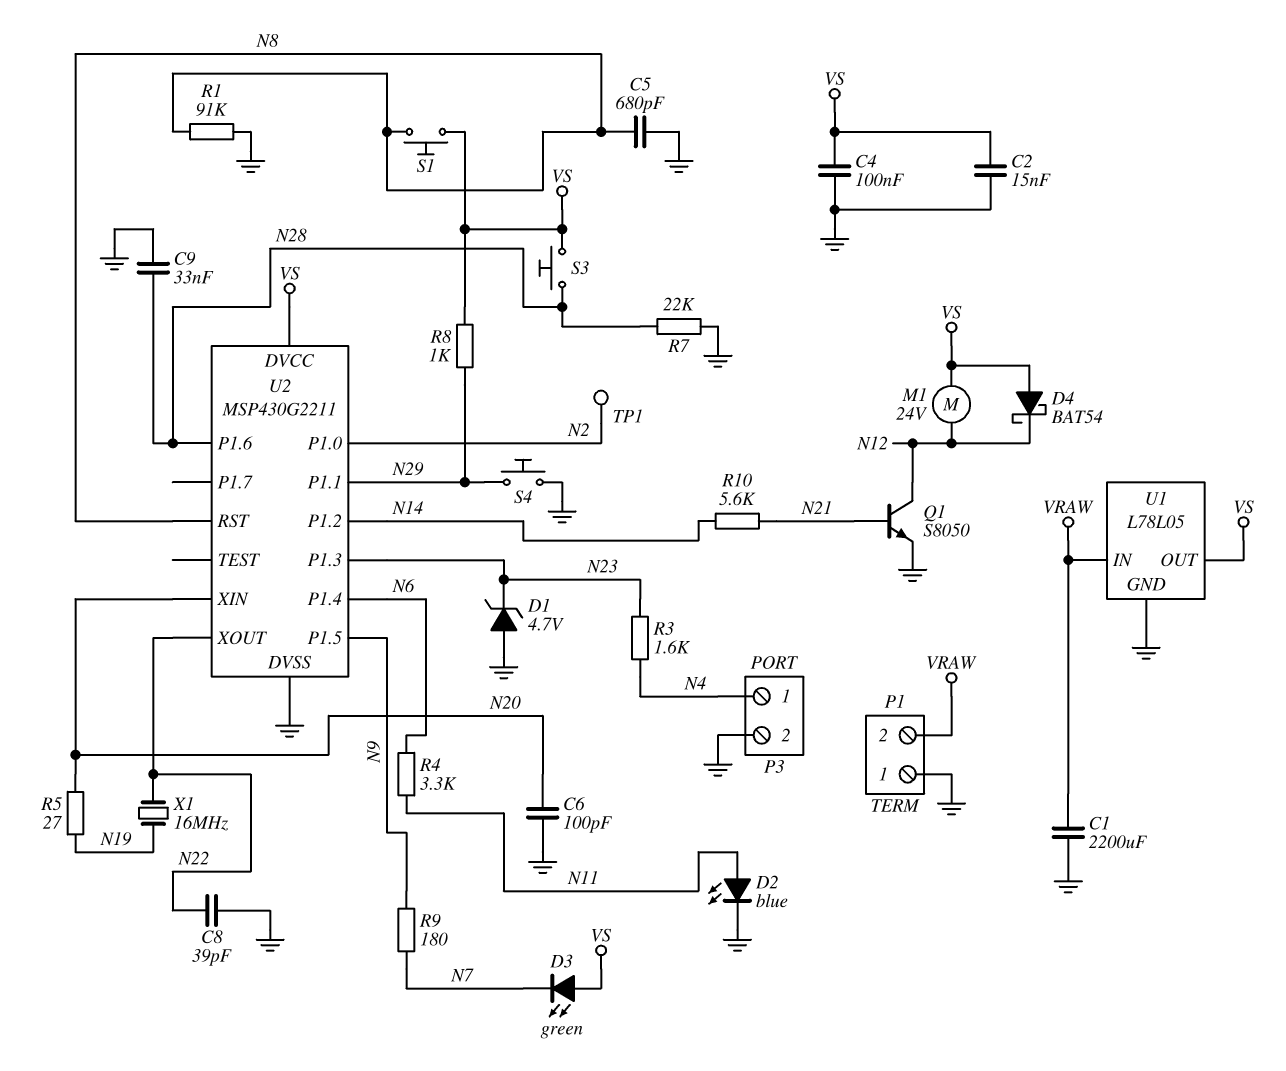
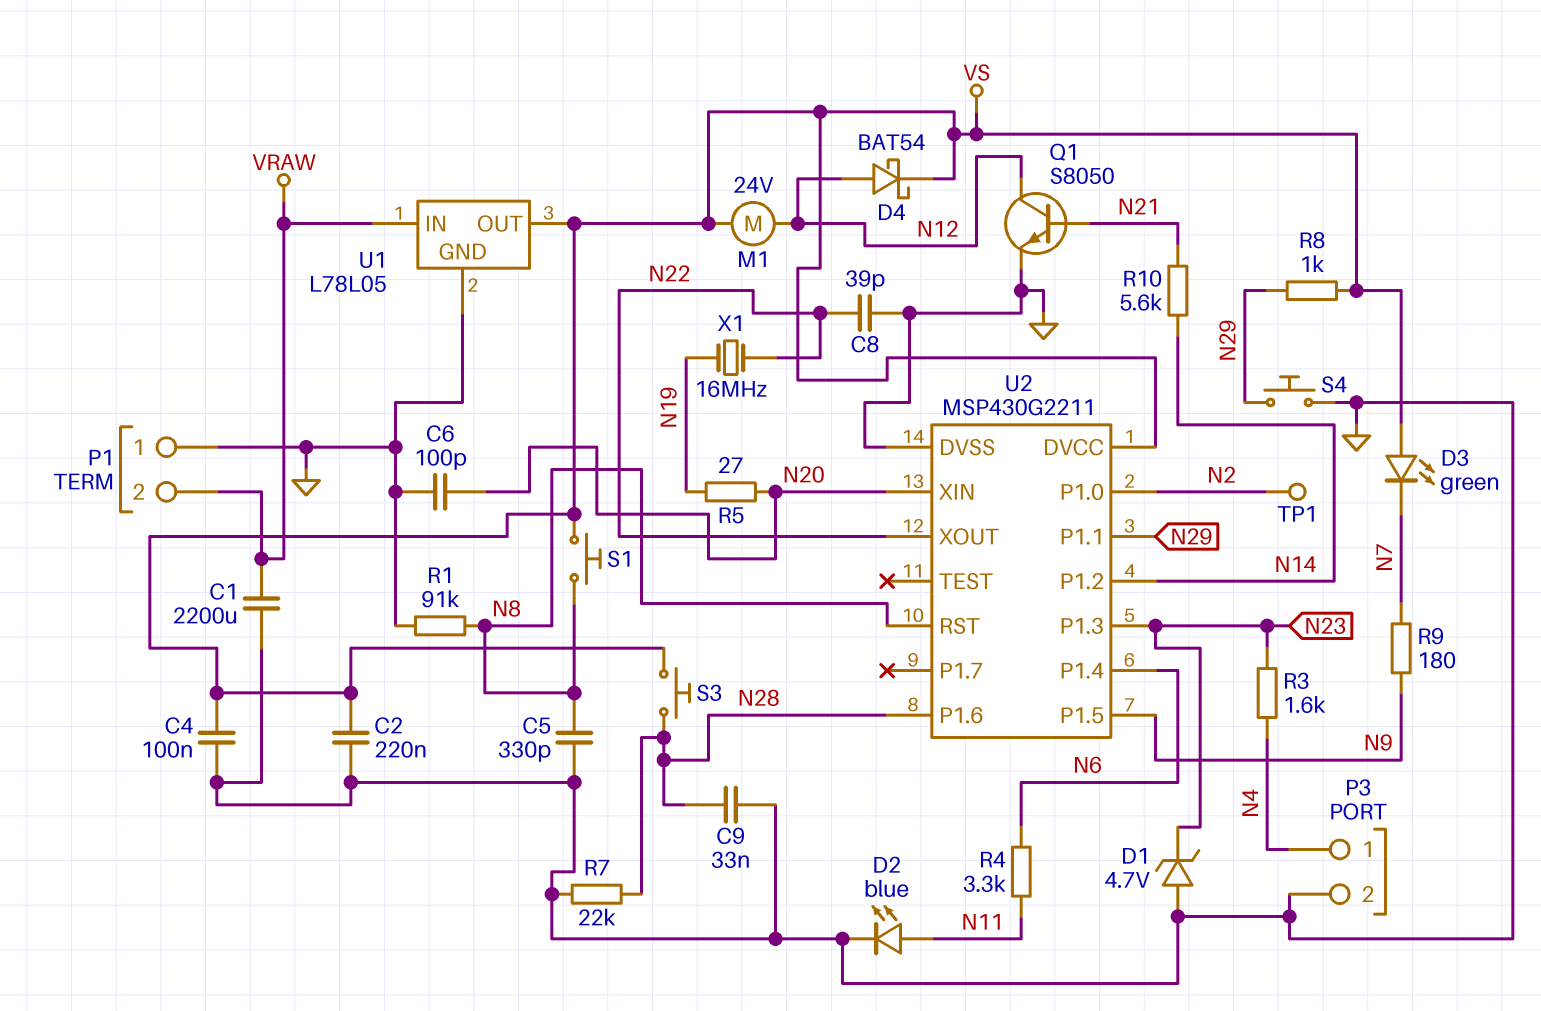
C2: 15nF (GND, VS) -> 220nF (GND, VS)
C5: 680pF (GND, N8) -> 330pF (GND, N8)
D4: schottky BAT54 (A VS, K N12) -> schottky BAT54 (A N12, K VS)

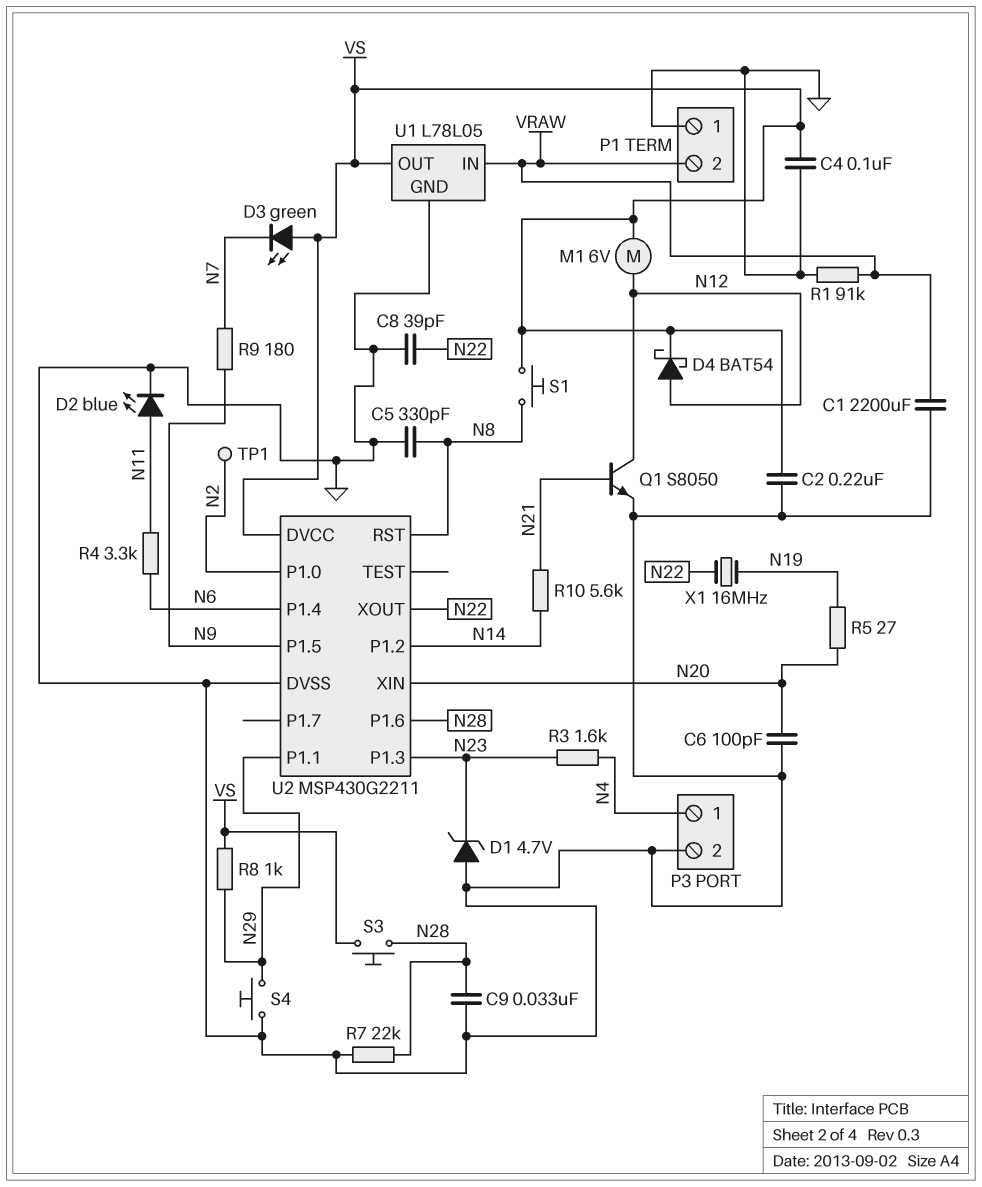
M1: motor 24V (N12, VS) -> motor 6V (N12, VS)
R1: 91k (GND, N8) -> 91k (GND, VRAW)

